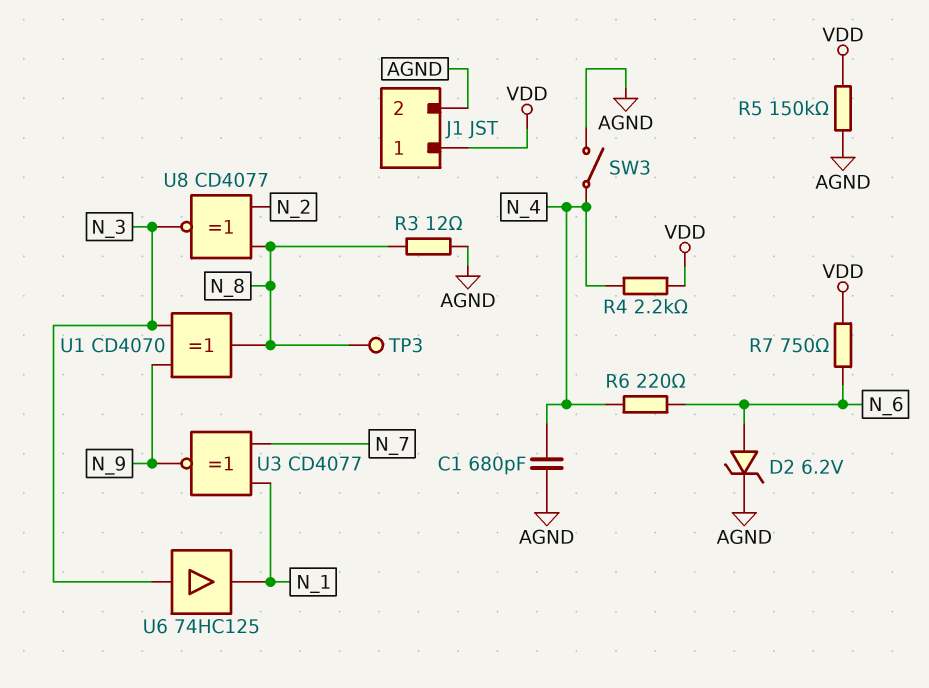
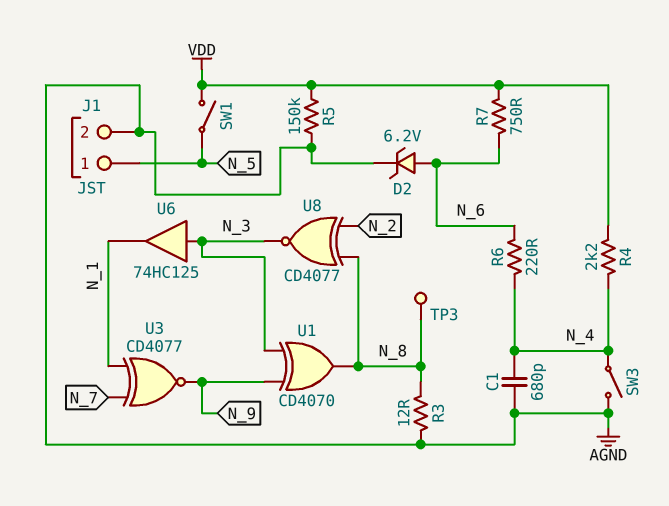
J1 pin 1: VDD -> N_5
SW1: none -> switch (N_5, VDD)

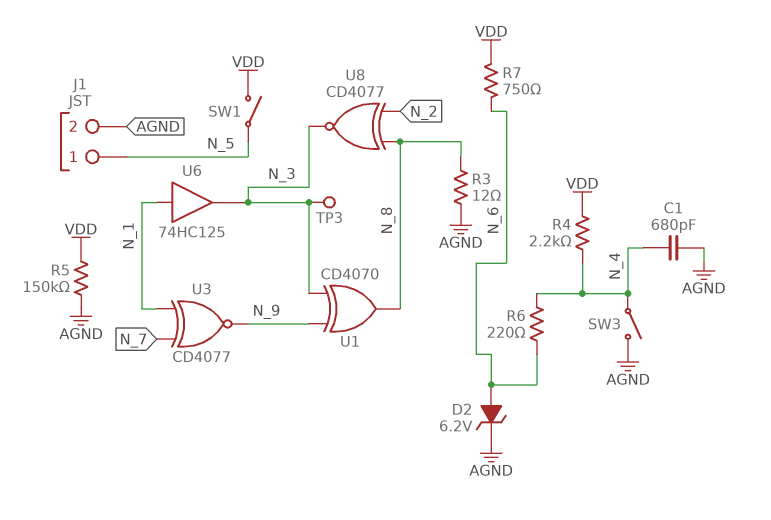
TP3: test point (N_8) -> test point (N_3)
U6: buffer 74HC125 (in N_3, out N_1) -> buffer 74HC125 (in N_1, out N_3)

